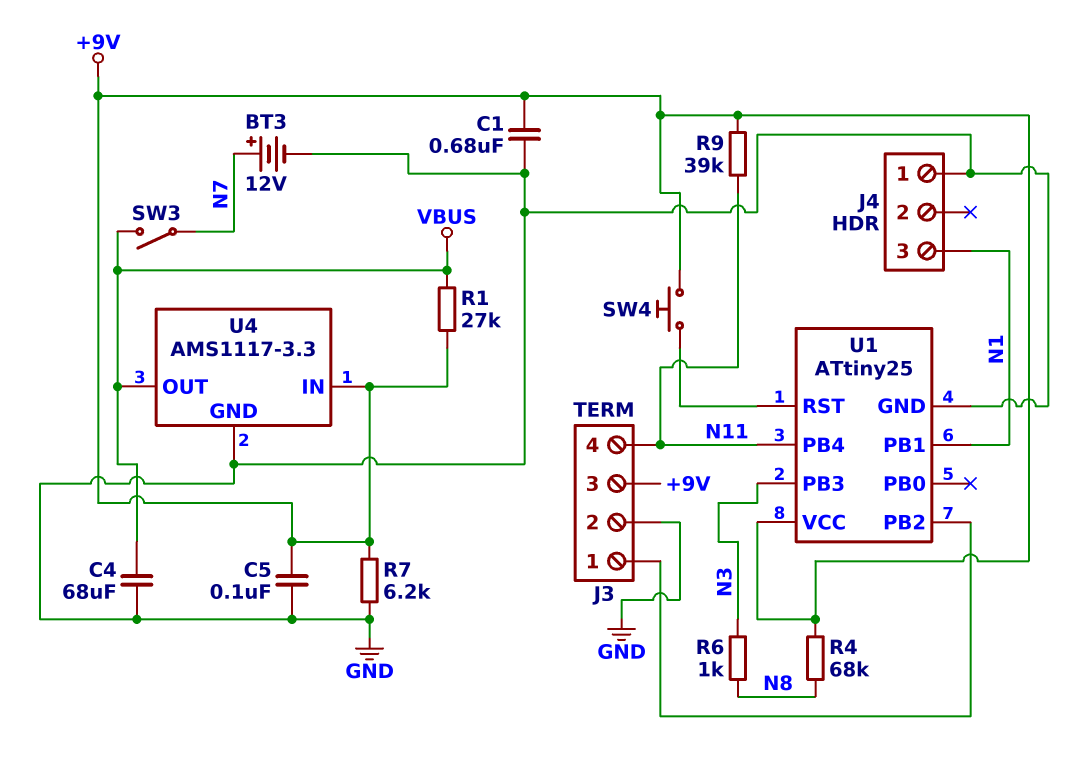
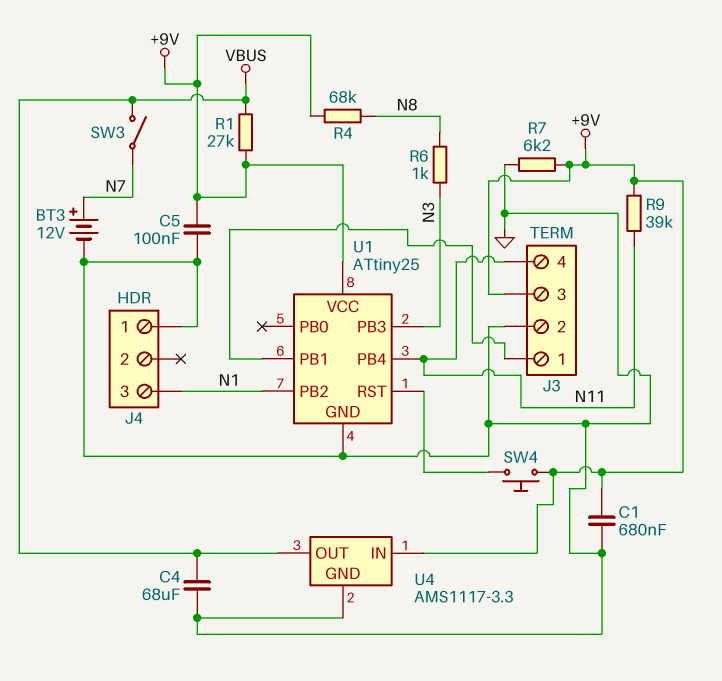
U1 pin PB1: N1 -> J3/1
U1 pin PB2: J3/1 -> N1

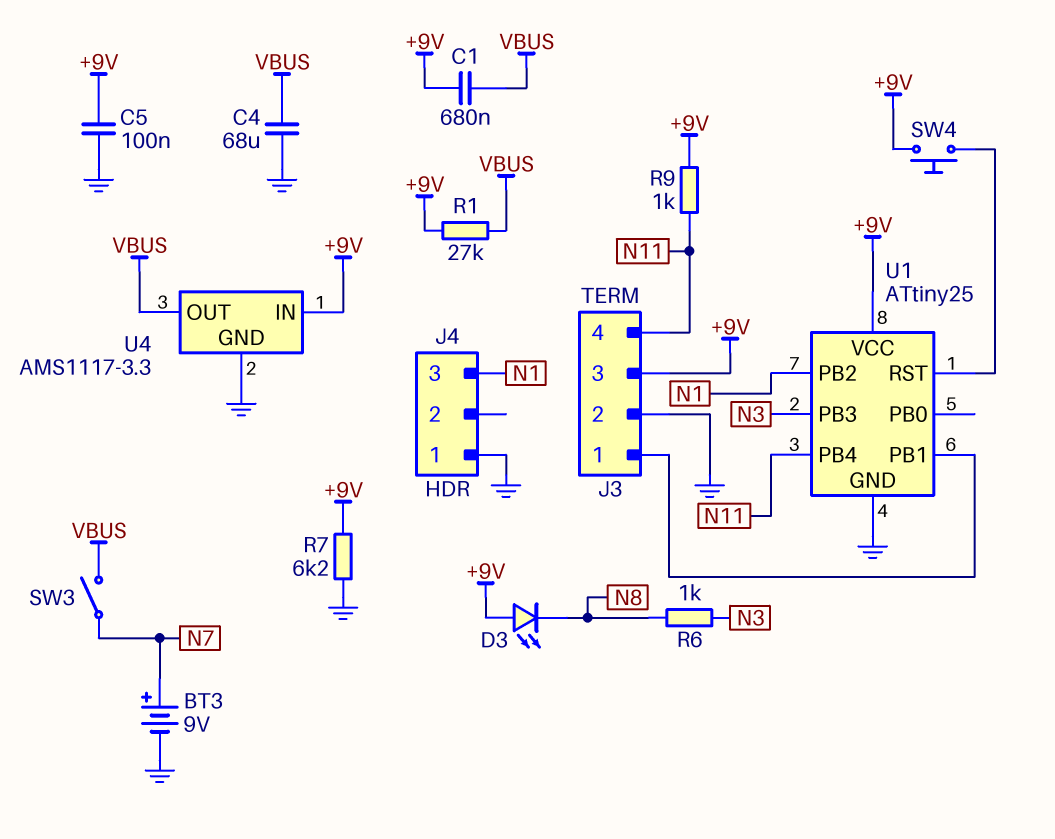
BT3: 12V (plus N7, minus GND) -> 9V (plus N7, minus GND)
C1: 680nF (+9V, GND) -> 680nF (+9V, VBUS)
D3: none -> LED (A +9V, K N8)
R4: 68k (+9V, N8) -> none
R9: 39k (+9V, N11) -> 1k (+9V, N11)

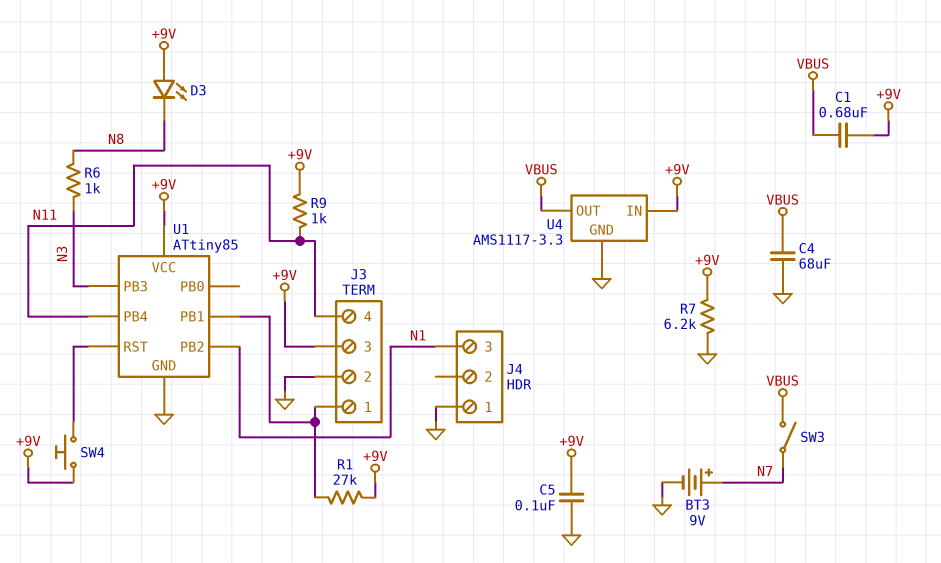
R1: 27k (+9V, VBUS) -> 27k (+9V, J3/1)
U1: ATtiny25 -> ATtiny85

